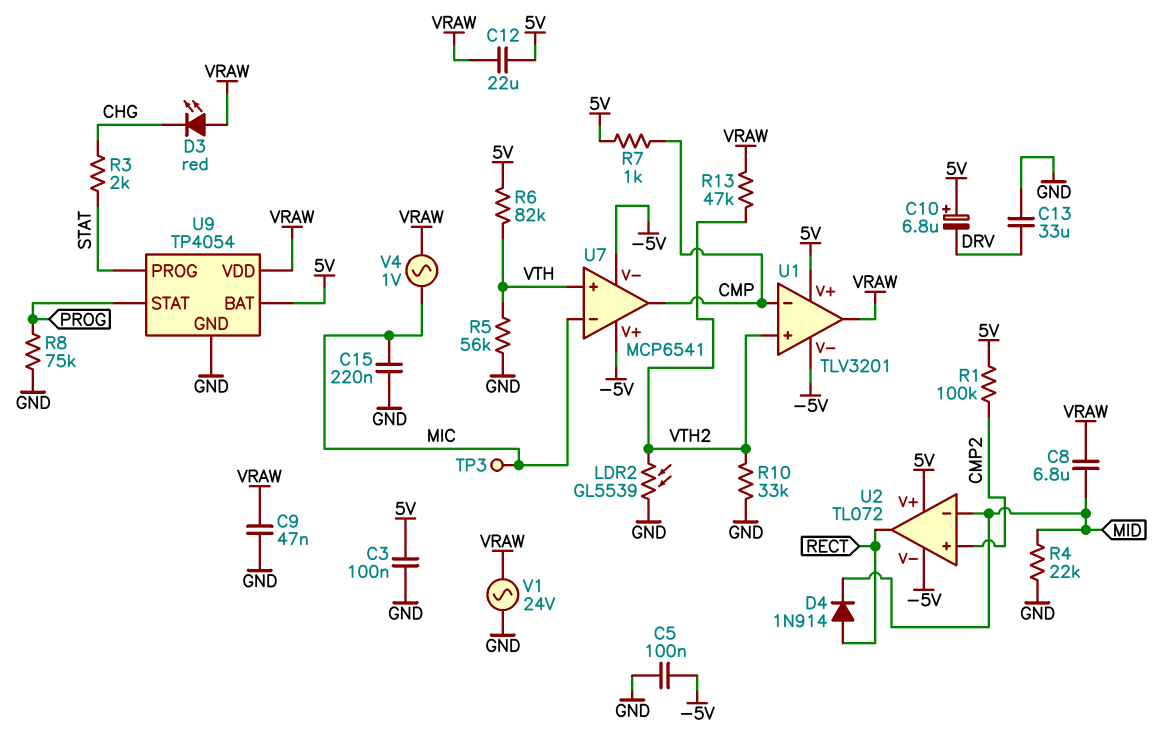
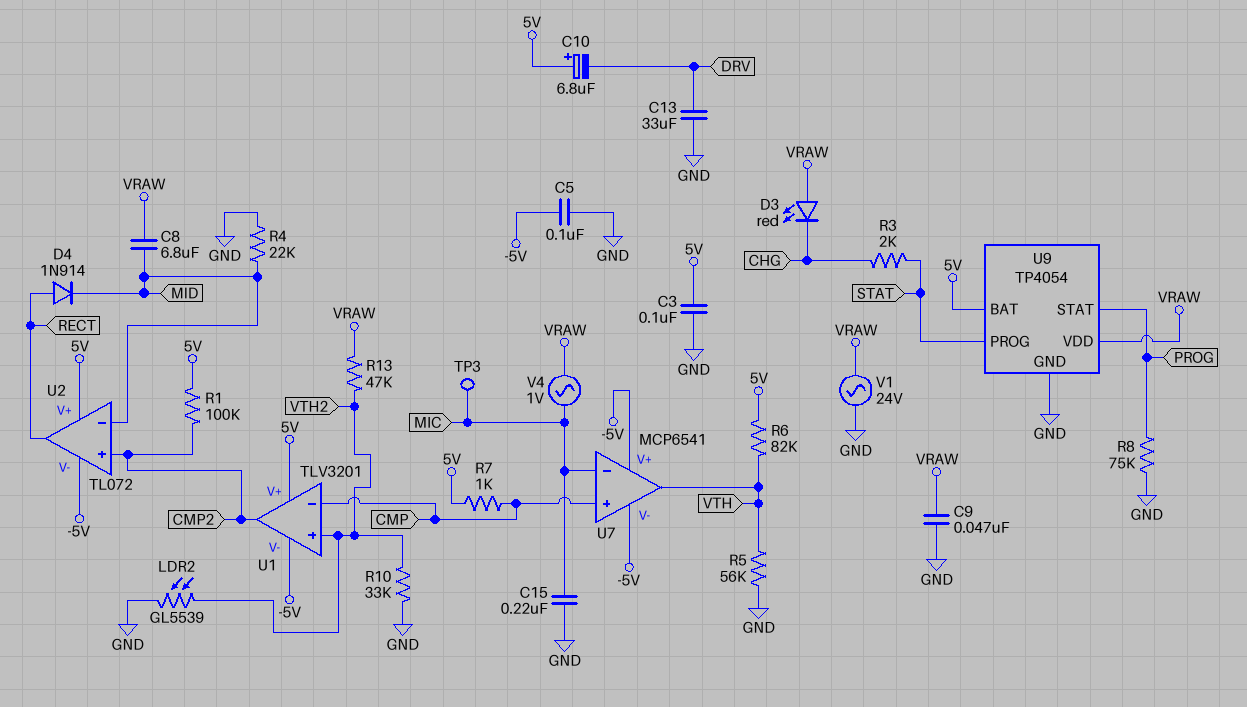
C12: 22uF (5V, VRAW) -> none
U1 pin out: VRAW -> CMP2
U7 pin in+: VTH -> CMP
U7 pin out: CMP -> VTH

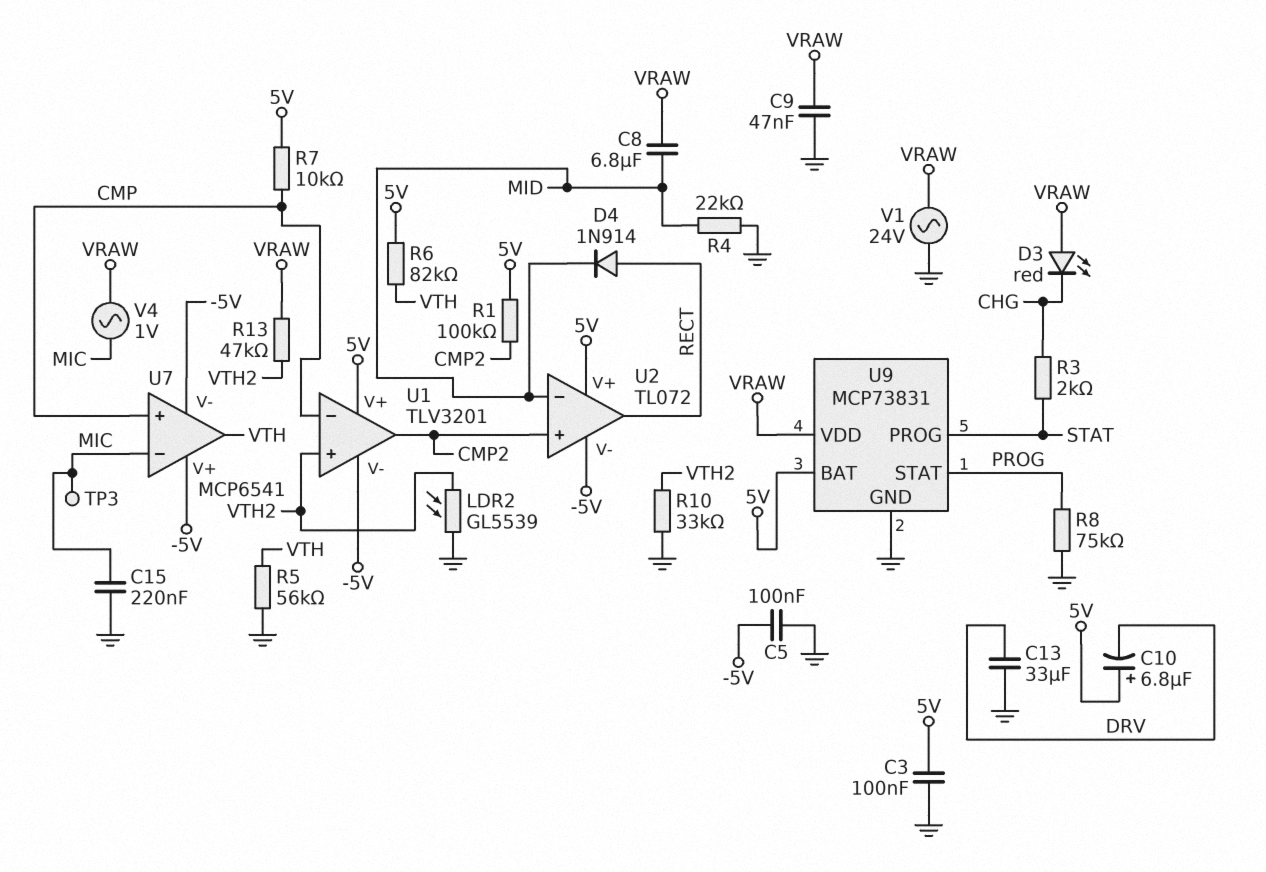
R7: 1k (5V, CMP) -> 10k (5V, CMP)
U9: TP4054 -> MCP73831

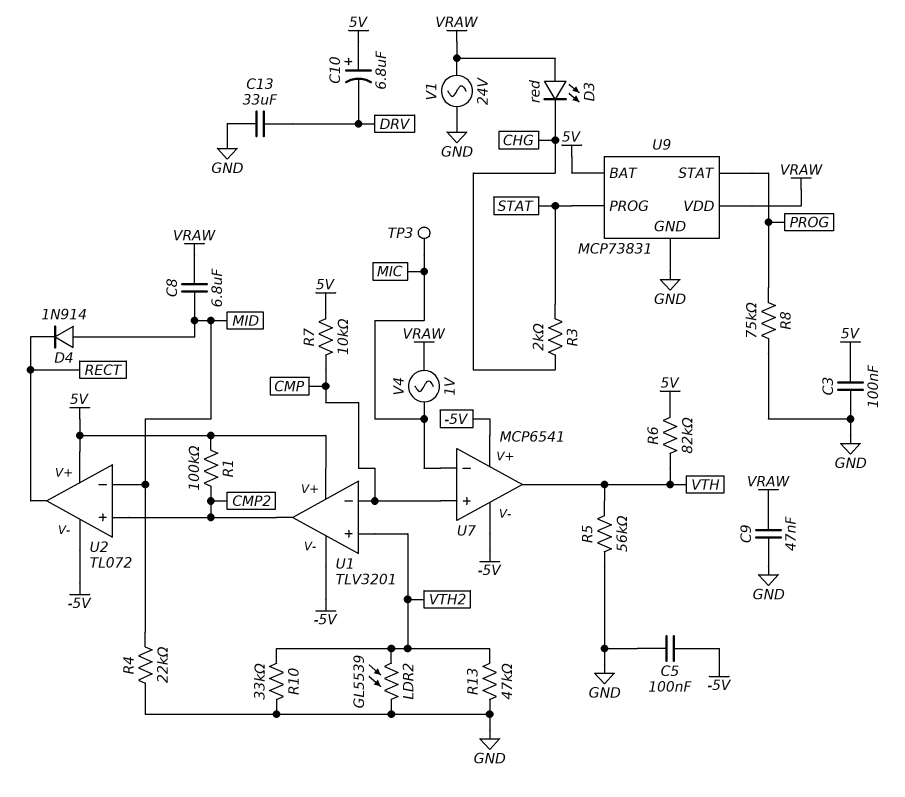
C15: 220nF (GND, MIC) -> none
D4: diode 1N914 (A RECT, K MID) -> diode 1N914 (A MID, K RECT)
R13: 47k (VRAW, VTH2) -> 47k (GND, VTH2)

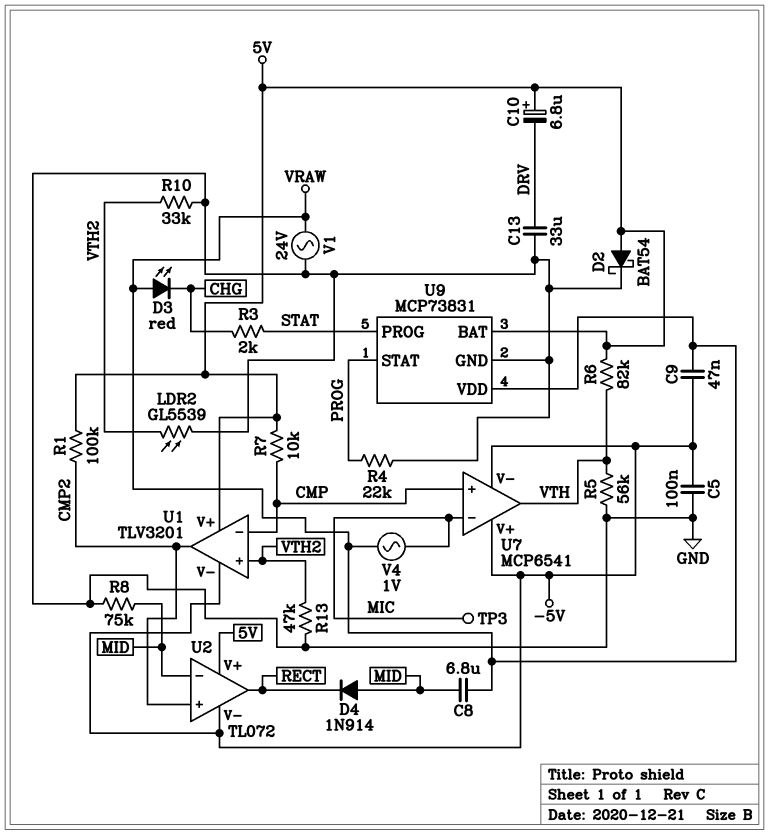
C3: 100nF (5V, GND) -> none
C9: 47nF (GND, VRAW) -> 47nF (-5V, VRAW)
D2: none -> schottky BAT54 (A 5V, K GND)
R4: 22k (GND, MID) -> 22k (GND, PROG)
R8: 75k (GND, PROG) -> 75k (GND, MID)

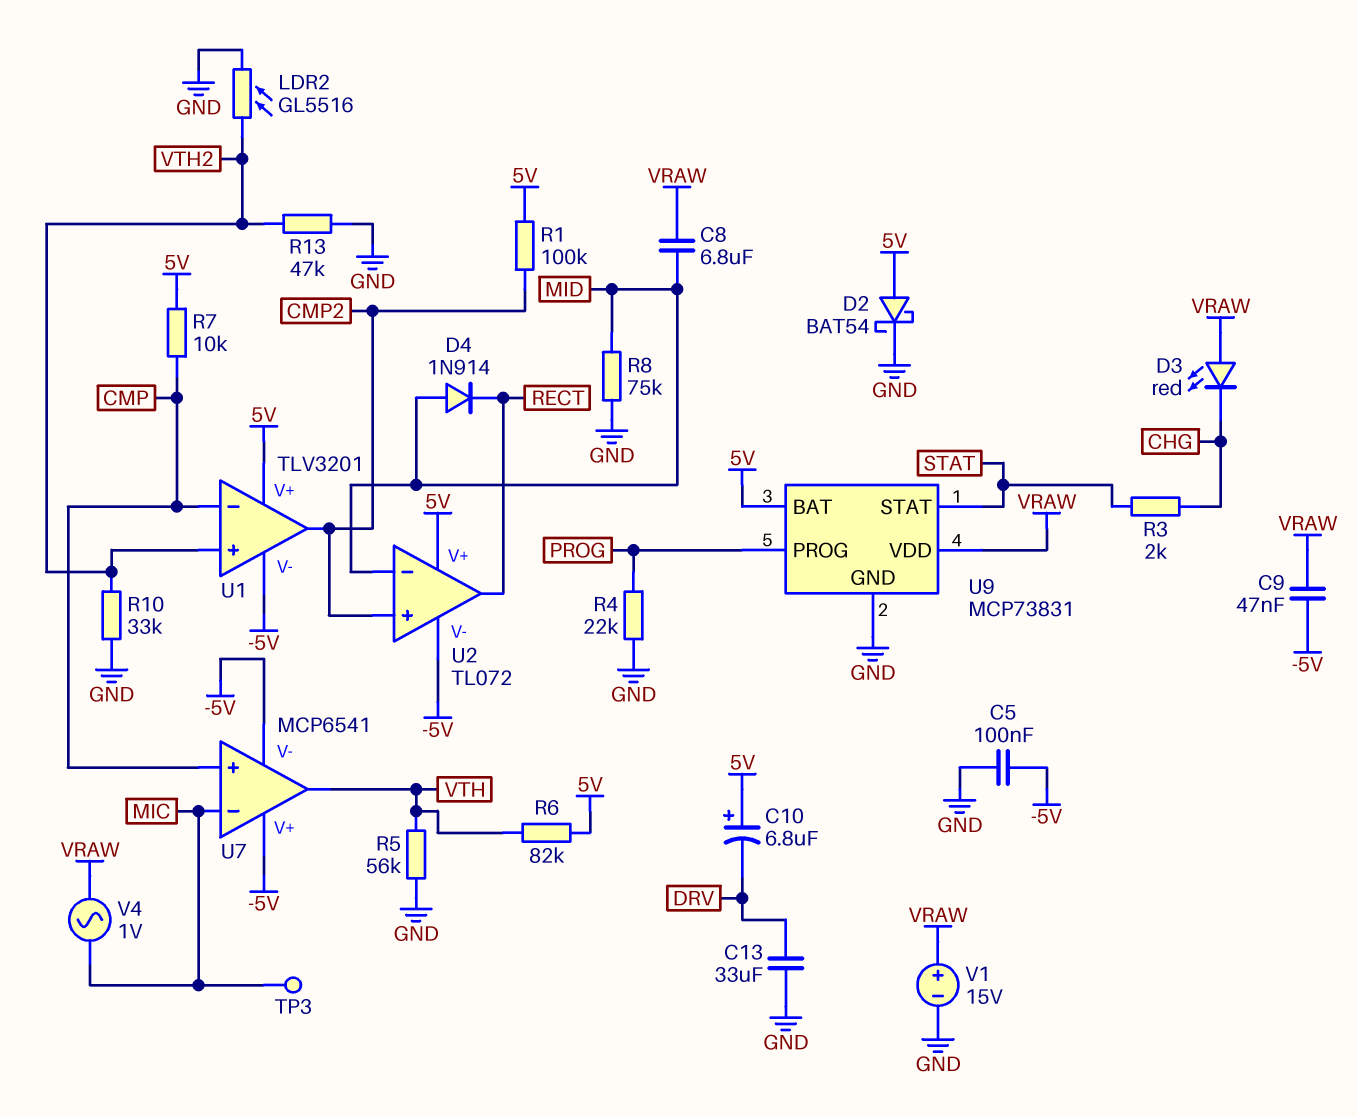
LDR2: GL5539 (GND, VTH2) -> GL5516 (GND, VTH2)
U9 pin PROG: STAT -> PROG
U9 pin STAT: PROG -> STAT
V1: AC 24V (GND, VRAW) -> 15V (plus VRAW, minus GND)

